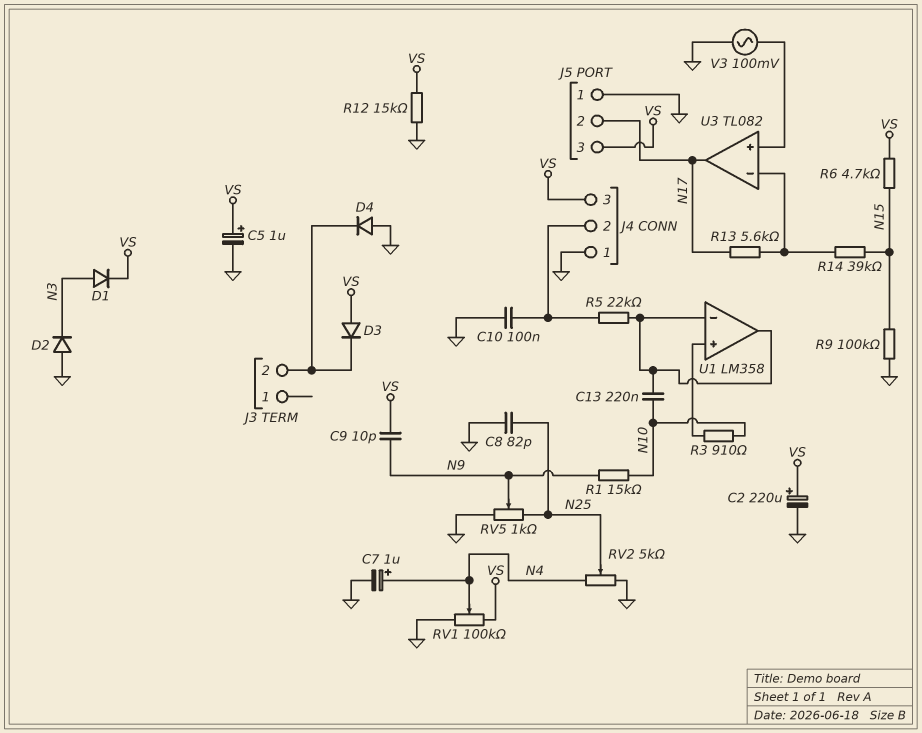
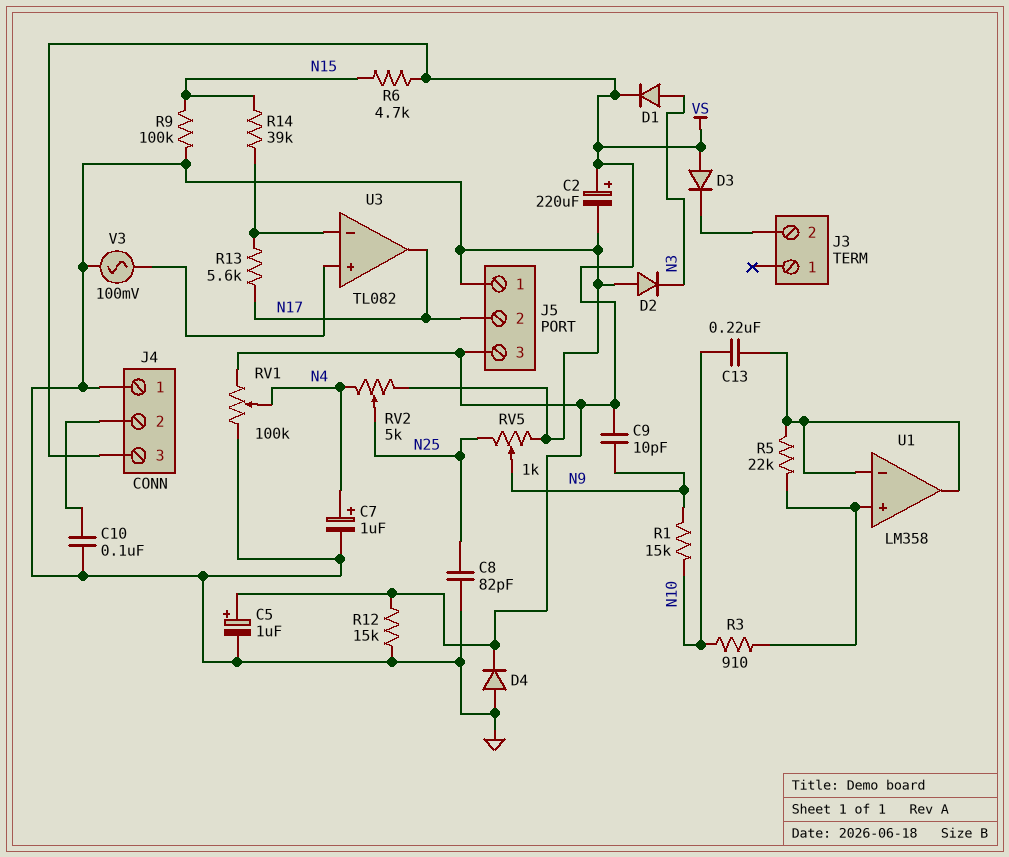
D4: diode (A GND, K J3/2) -> diode (A GND, K VS)
R5: 22k (J4/2, U1/in-) -> 22k (U1/in+, U1/in-)

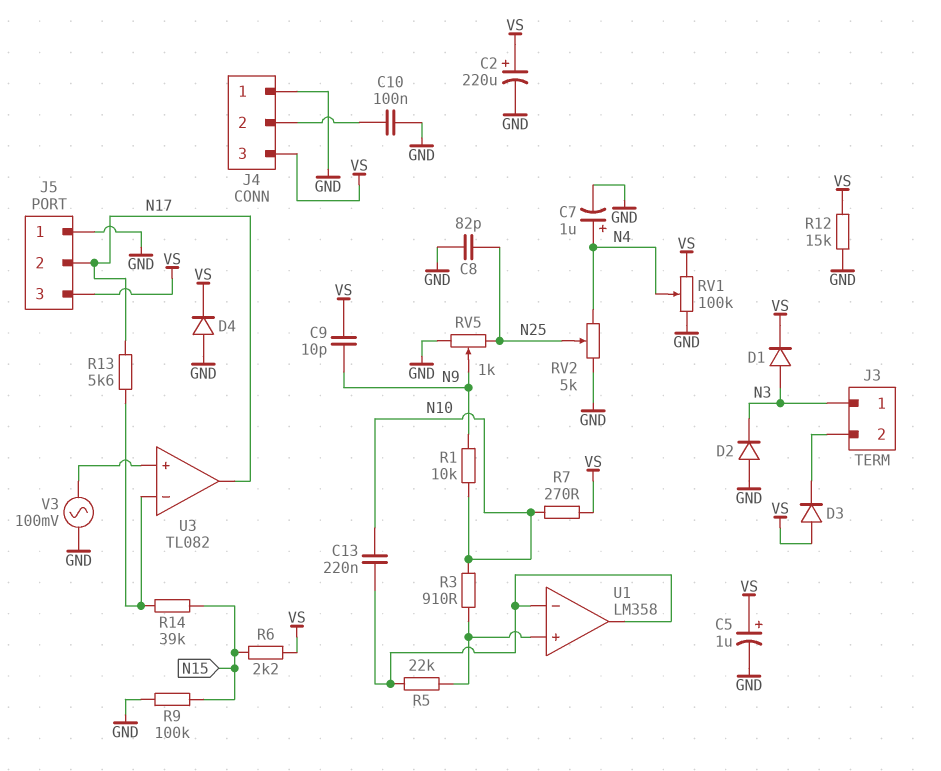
J3 pin 1: none -> N3
R1: 15k (N9, N10) -> 10k (N9, N10)
R6: 4.7k (N15, VS) -> 2.2k (N15, VS)
R7: none -> 270 (N10, VS)

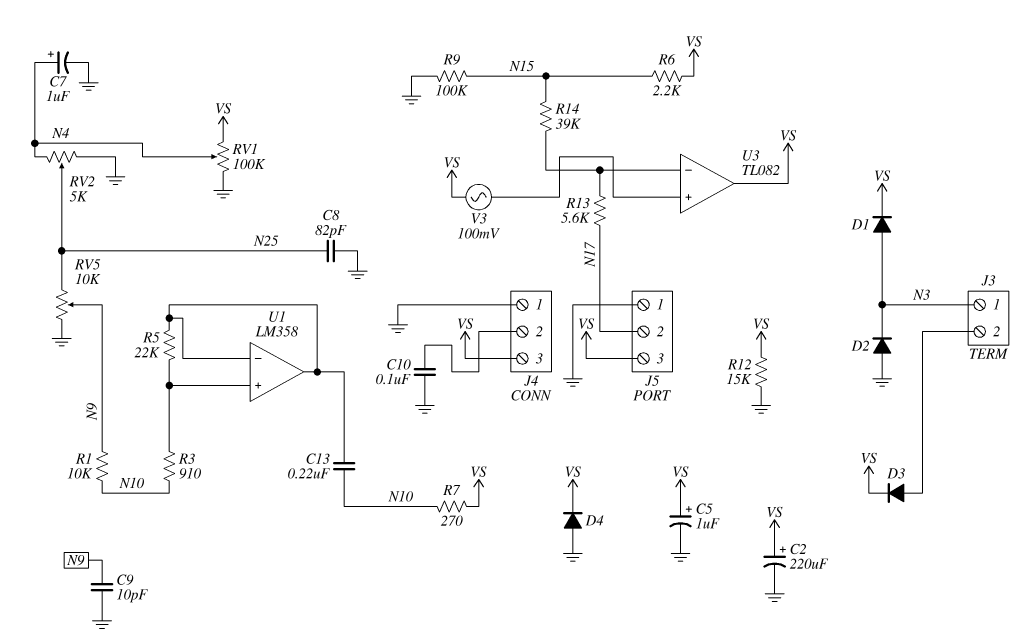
C9: 10pF (N9, VS) -> 10pF (GND, N9)
D3: diode (A VS, K J3/2) -> diode (A J3/2, K VS)
RV5: 1k (GND, N25, wiper N9) -> 10k (GND, N25, wiper N9)
U3 pin out: N17 -> VS
V3: AC 100mV (GND, U3/in+) -> AC 100mV (U3/in+, VS)

